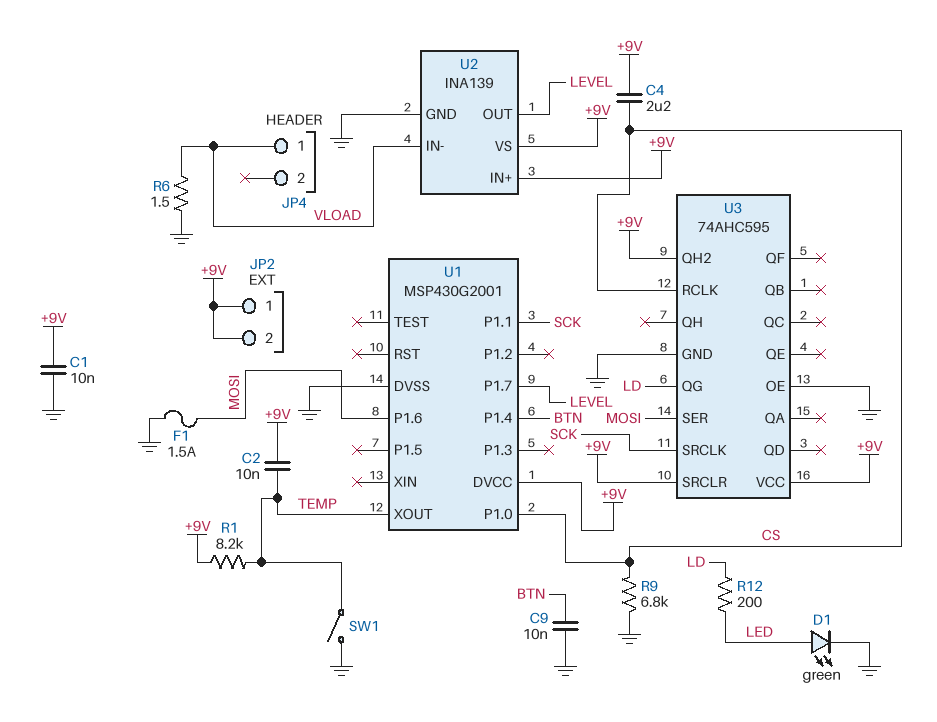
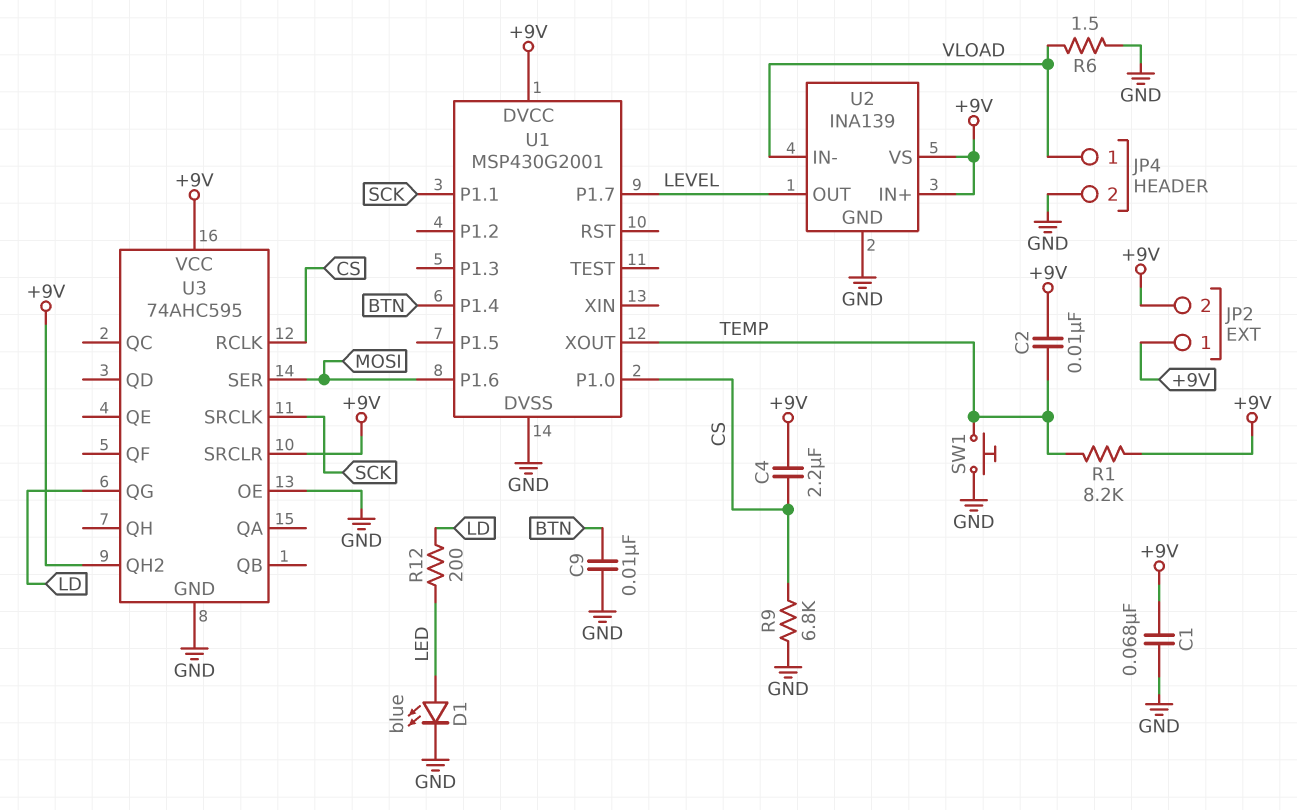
C1: 10nF (+9V, GND) -> 68nF (+9V, GND)
D1: LED green (A LED, K GND) -> LED blue (A LED, K GND)
F1: 1.5A (GND, MOSI) -> none
JP4 pin 2: none -> GND
SW1: switch (GND, TEMP) -> button (GND, TEMP)

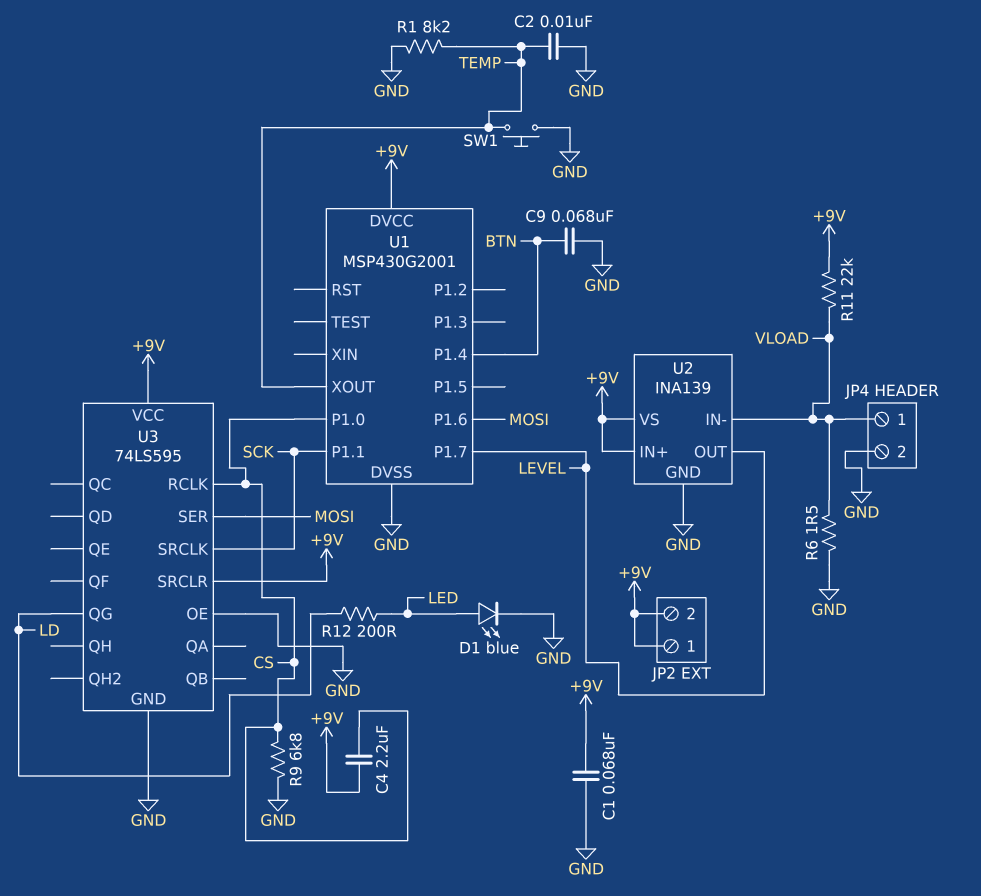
C2: 10nF (+9V, TEMP) -> 10nF (GND, TEMP)
C9: 10nF (BTN, GND) -> 68nF (BTN, GND)
R1: 8.2k (+9V, TEMP) -> 8.2k (GND, TEMP)
R11: none -> 22k (+9V, VLOAD)
U3: 74AHC595 -> 74LS595
U3 pin QH2: +9V -> none

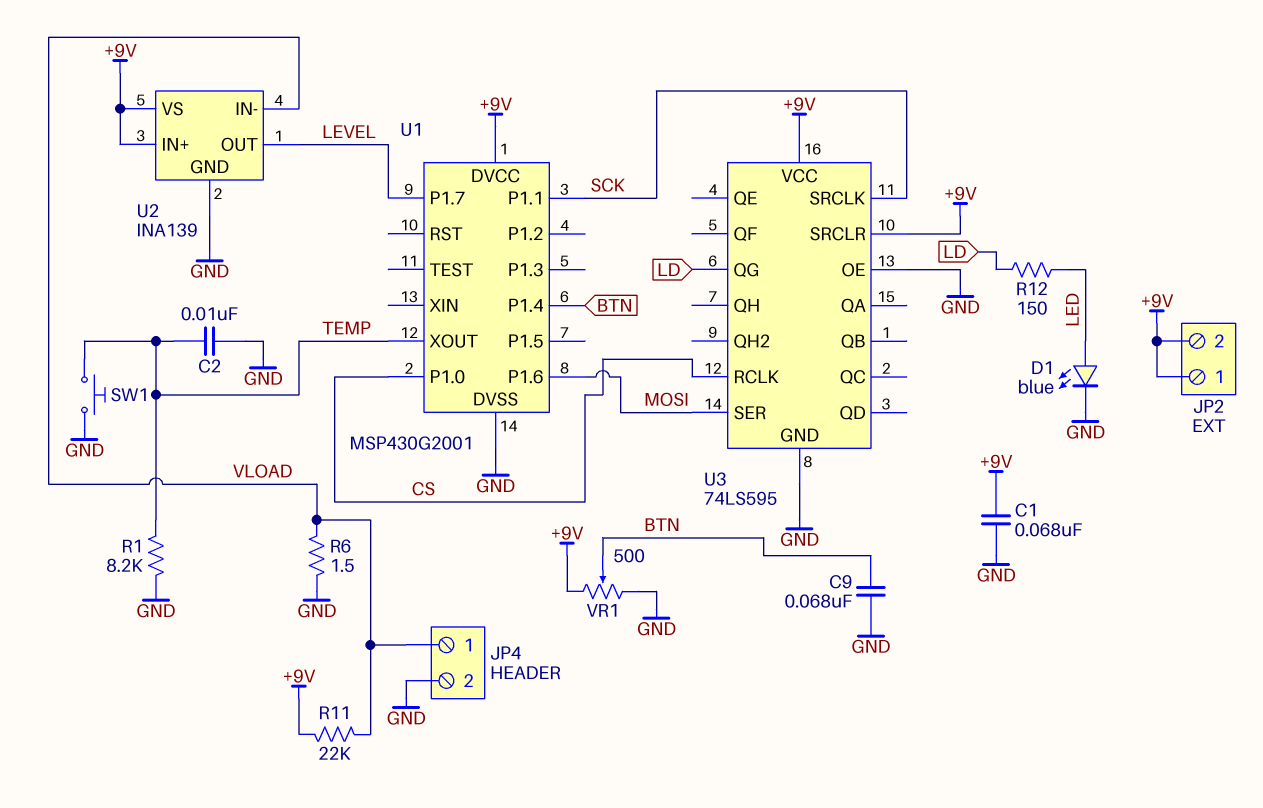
C4: 2.2uF (+9V, CS) -> none
R9: 6.8k (CS, GND) -> none
R12: 200 (LD, LED) -> 150 (LD, LED)
VR1: none -> 500 (+9V, GND, wiper BTN)

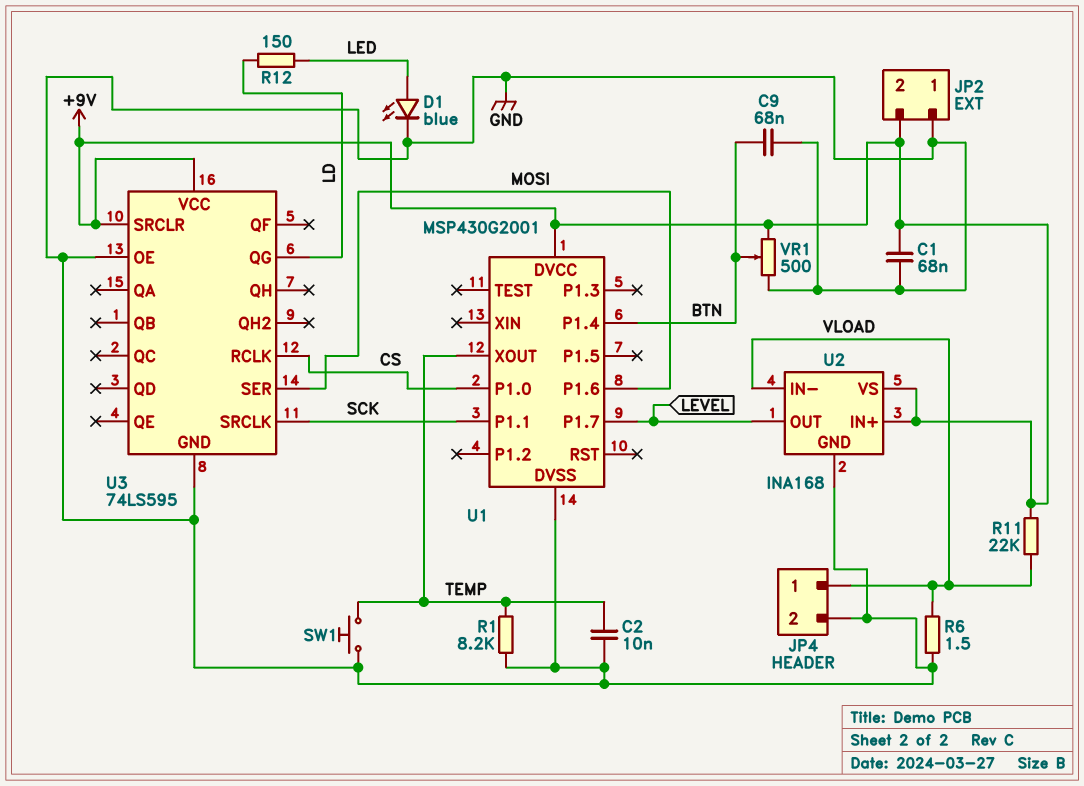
JP2 pin 1: +9V -> GND
U2: INA139 -> INA168

